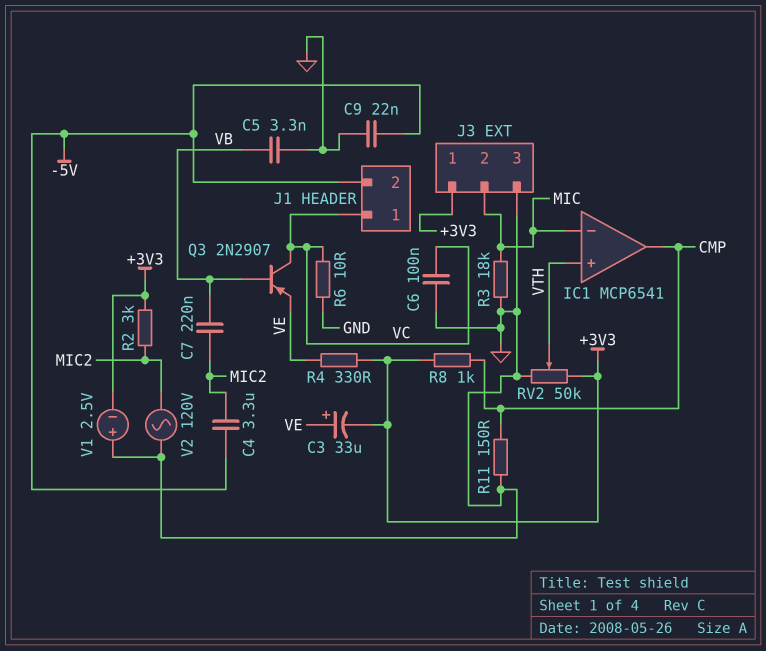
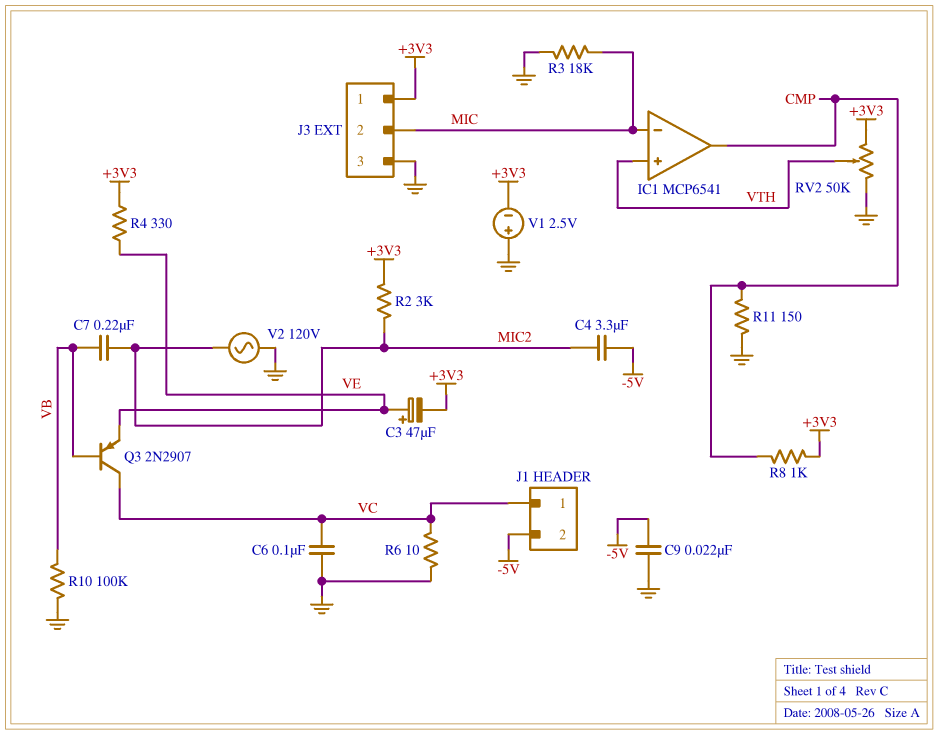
C3: 33uF (plus VE, minus +3V3) -> 47uF (plus VE, minus +3V3)
C5: 3.3nF (GND, VB) -> none
R10: none -> 100k (GND, VB)

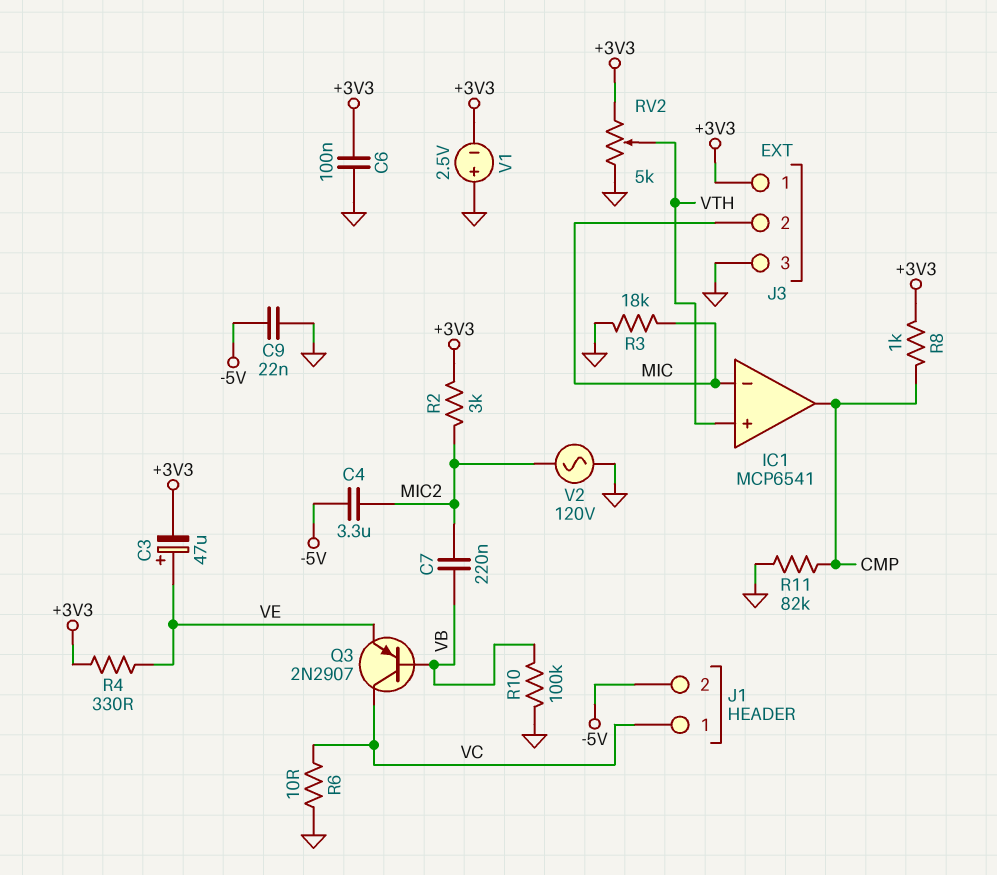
C6: 100nF (GND, VC) -> 100nF (+3V3, GND)
R11: 150 (CMP, GND) -> 82k (CMP, GND)
RV2: 50k (+3V3, GND, wiper VTH) -> 5k (+3V3, GND, wiper VTH)

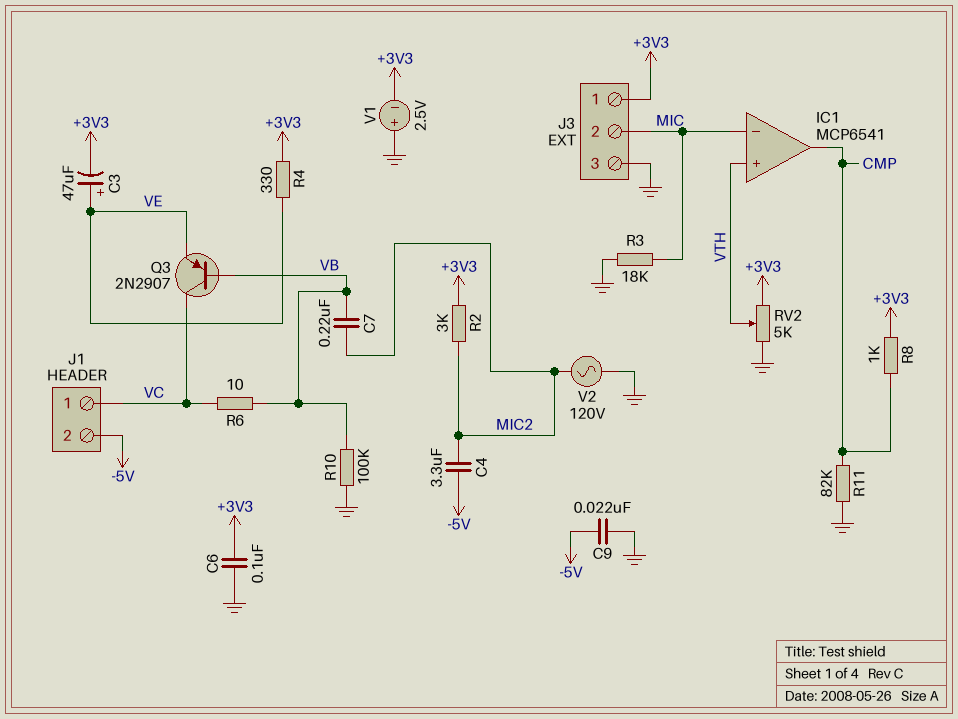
R6: 10 (GND, VC) -> 10 (VB, VC)

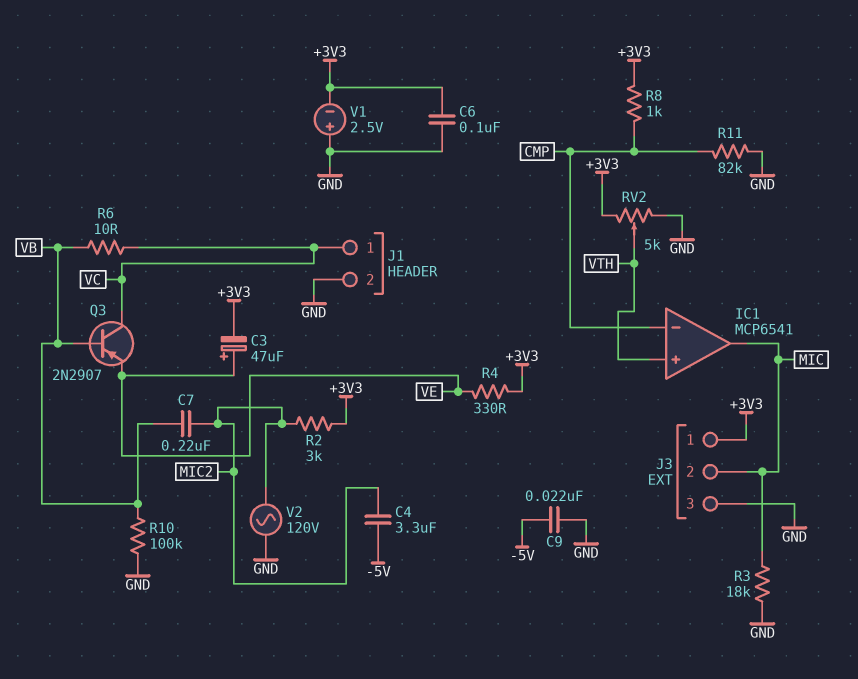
IC1 pin in-: MIC -> CMP
IC1 pin out: CMP -> MIC
J1 pin 2: -5V -> GND

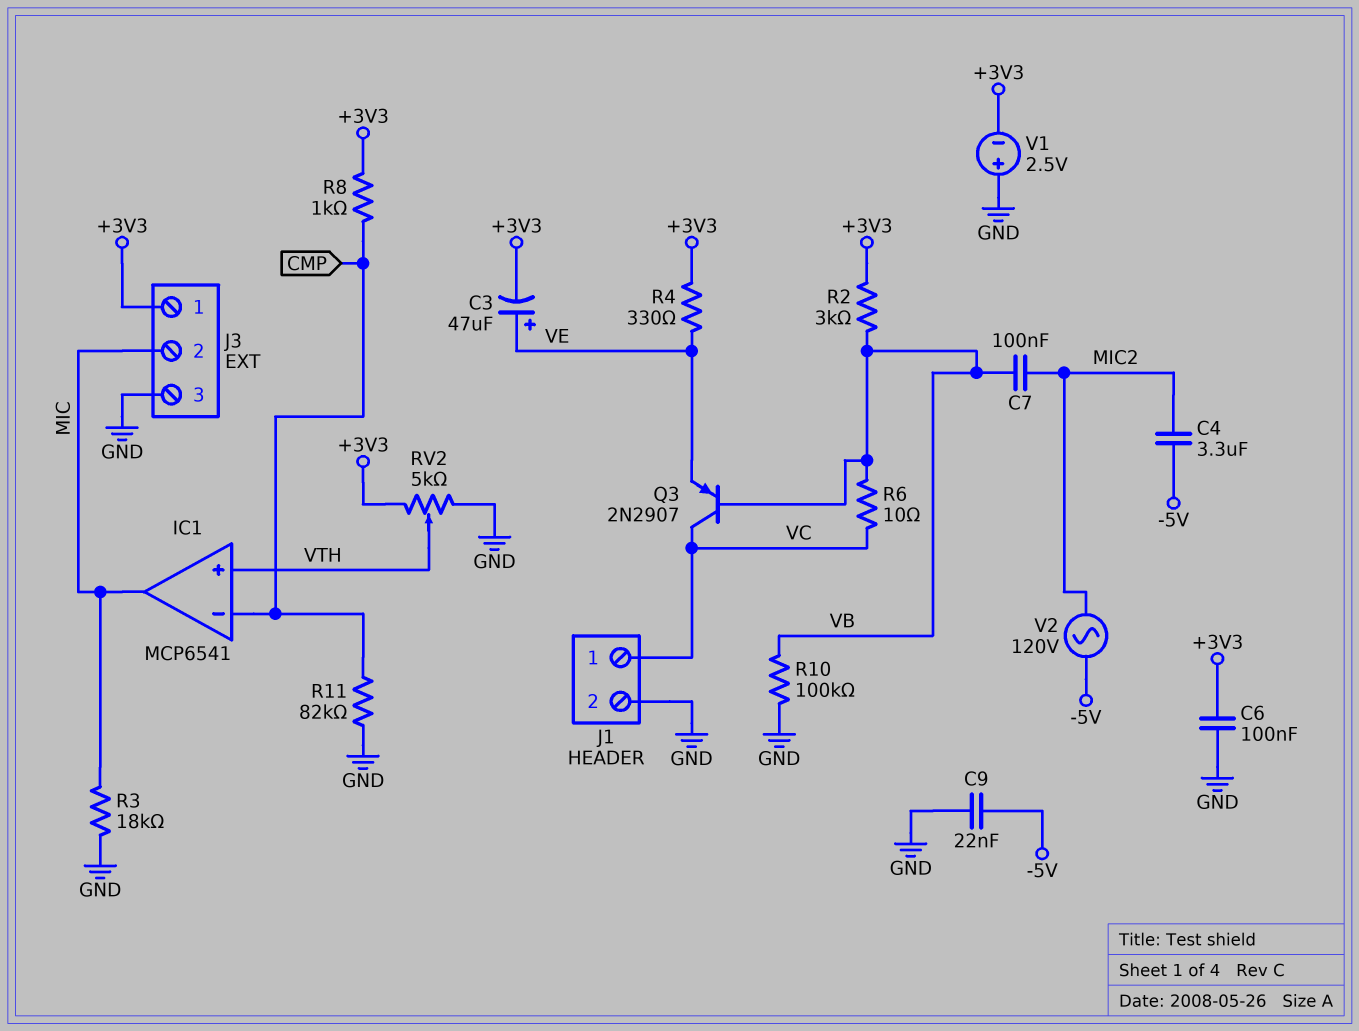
C7: 220nF (MIC2, VB) -> 100nF (MIC2, VB)
R2: 3k (+3V3, MIC2) -> 3k (+3V3, VB)
V2: AC 120V (GND, MIC2) -> AC 120V (-5V, MIC2)

